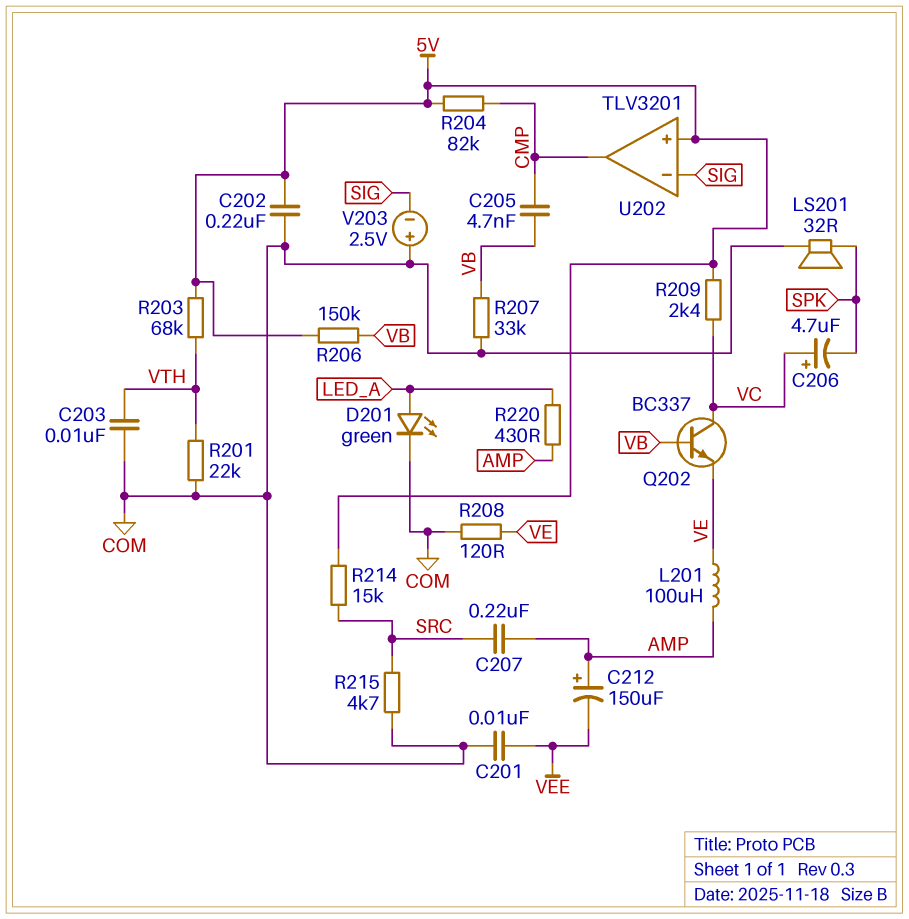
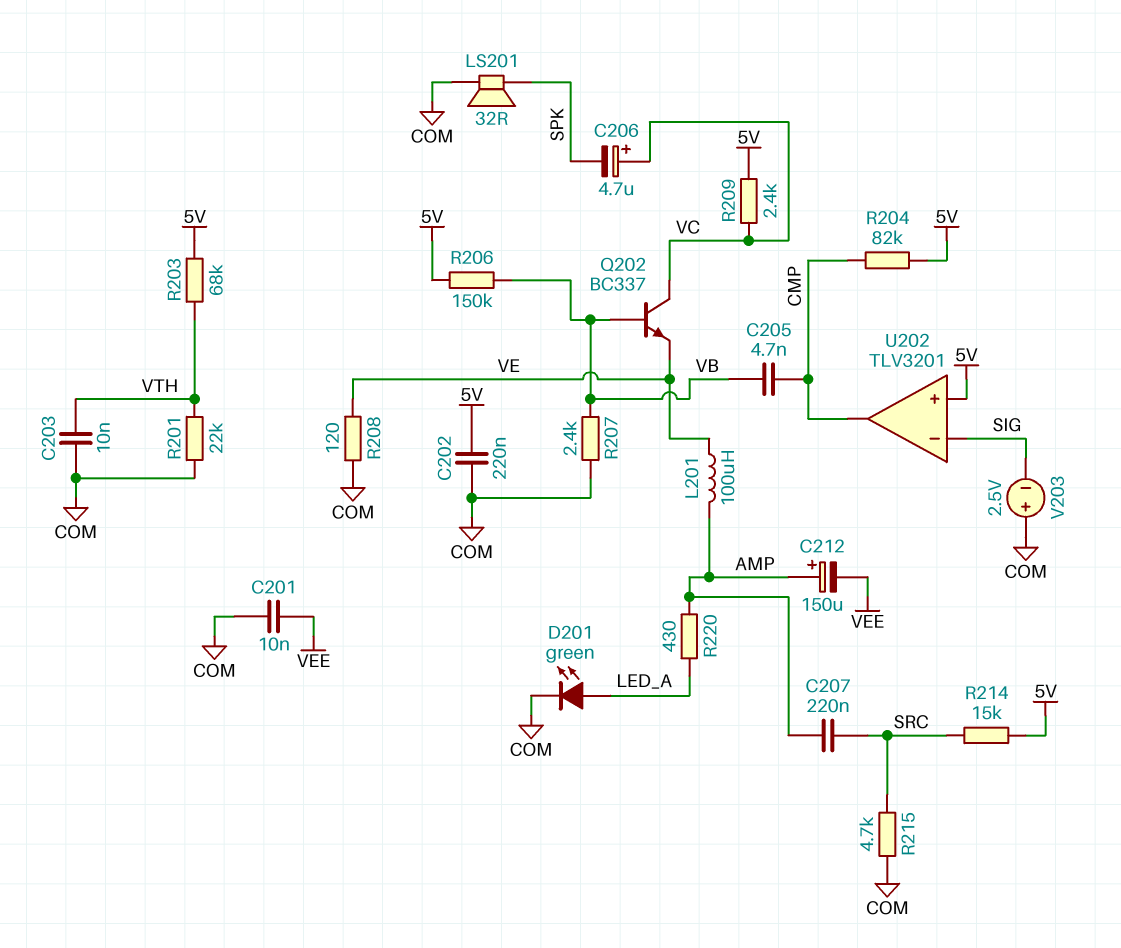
R207: 33k (COM, VB) -> 2.4k (COM, VB)

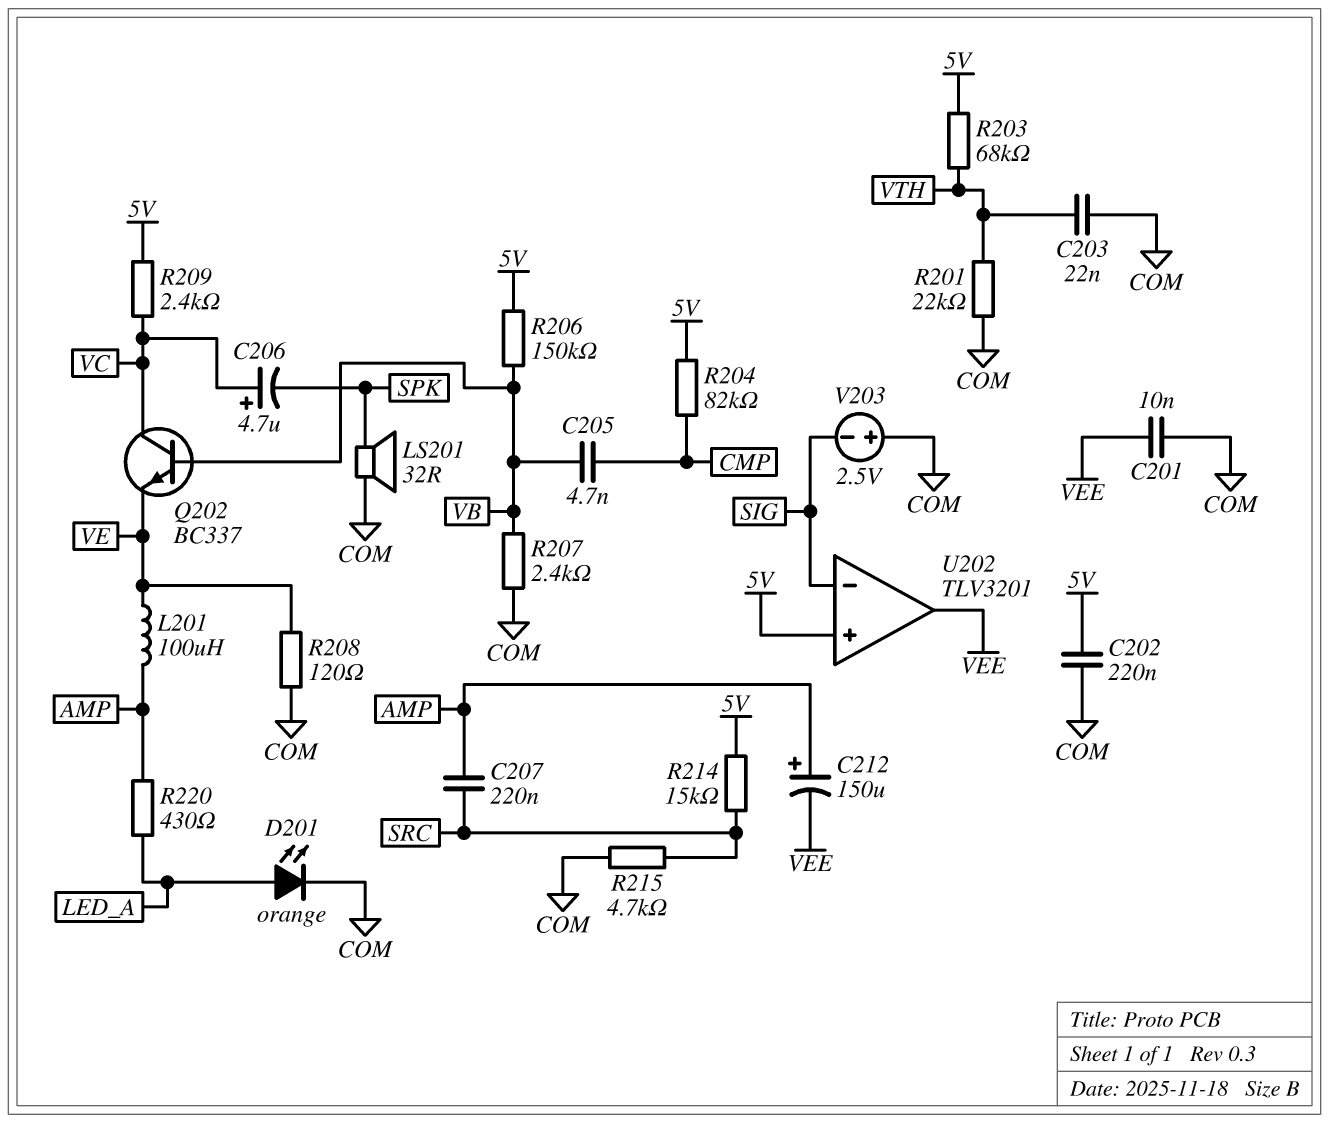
C203: 10nF (COM, VTH) -> 22nF (COM, VTH)
D201: LED green (A LED_A, K COM) -> LED orange (A LED_A, K COM)
U202 pin out: CMP -> VEE

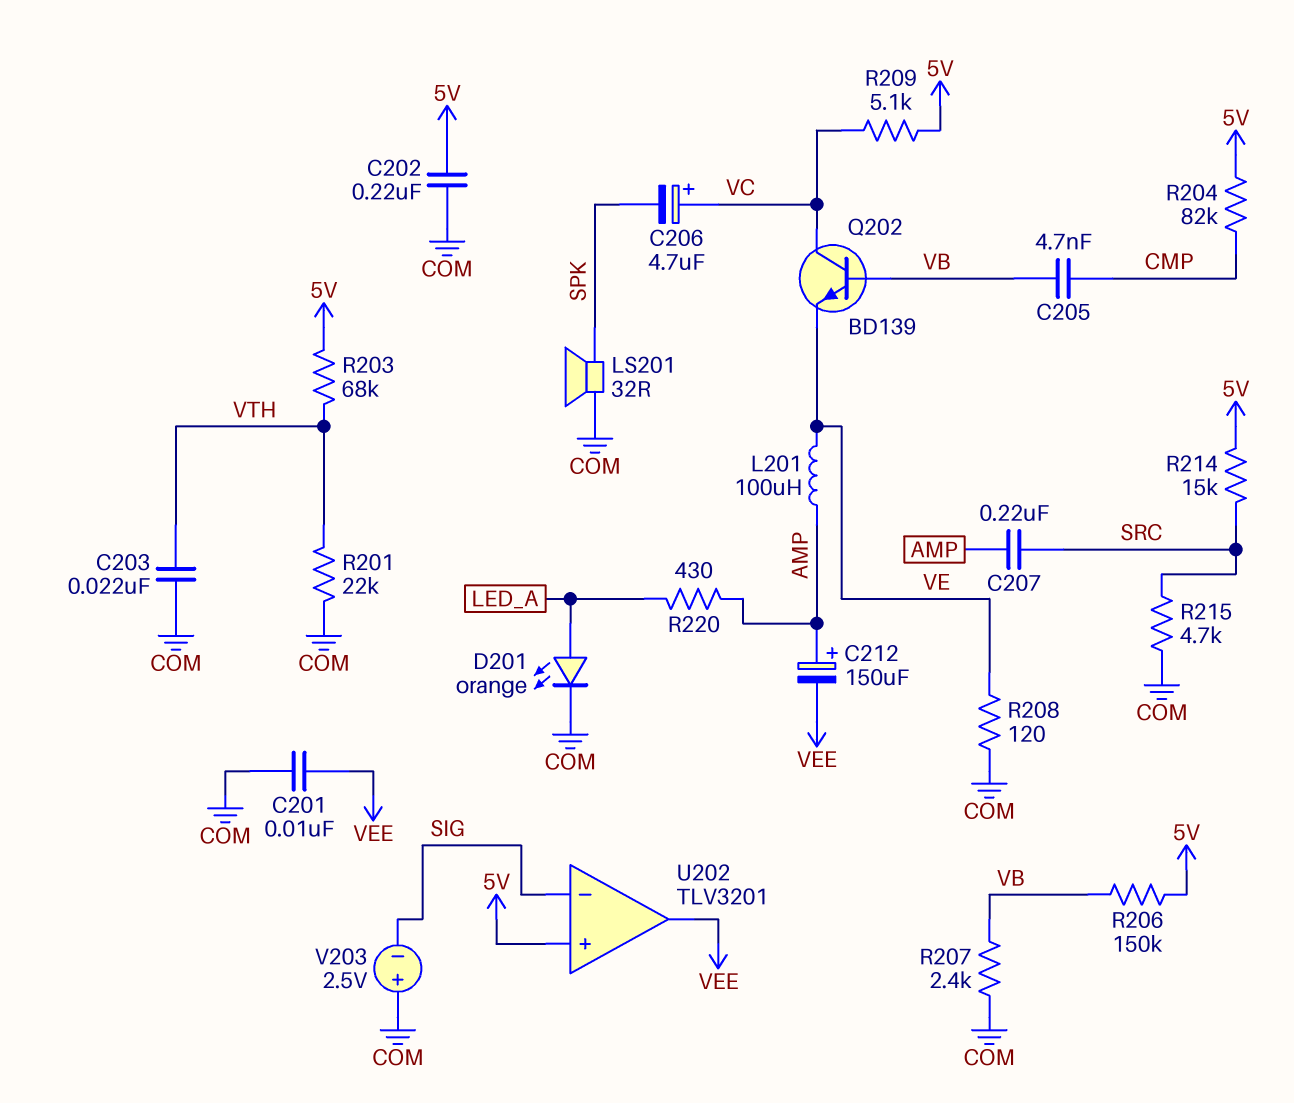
Q202: NPN BC337 (B VB, C VC, E VE) -> NPN BD139 (B VB, C VC, E VE)
R209: 2.4k (5V, VC) -> 5.1k (5V, VC)

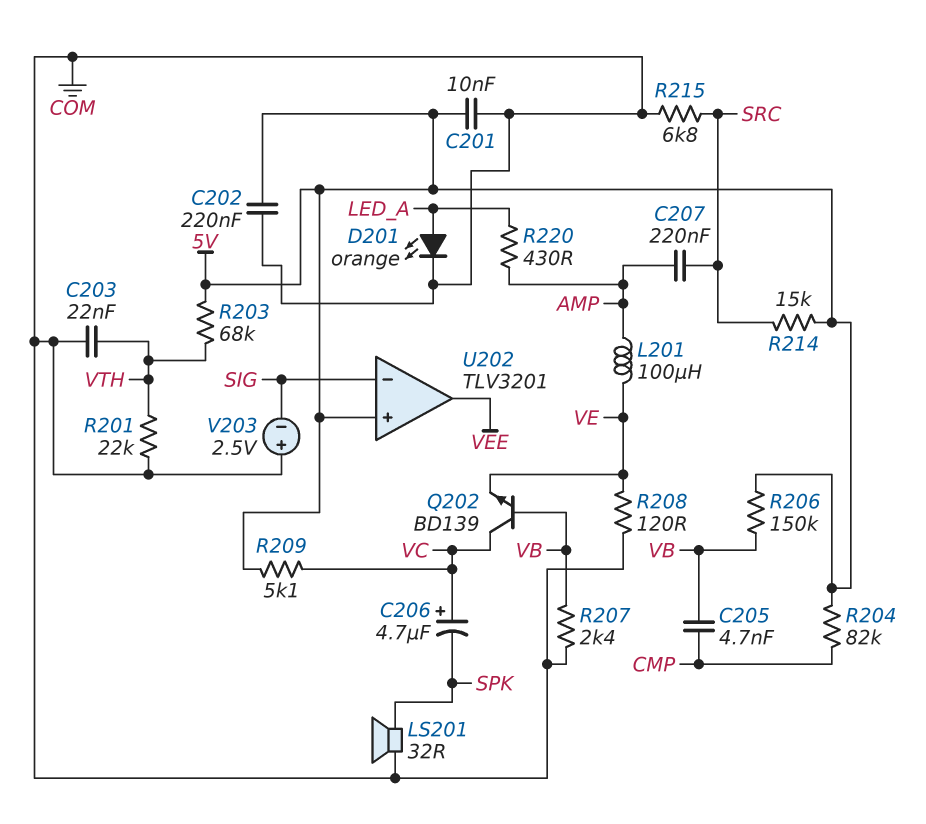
C201: 10nF (COM, VEE) -> 10nF (5V, COM)
C212: 150uF (plus AMP, minus VEE) -> none
R215: 4.7k (COM, SRC) -> 6.8k (COM, SRC)

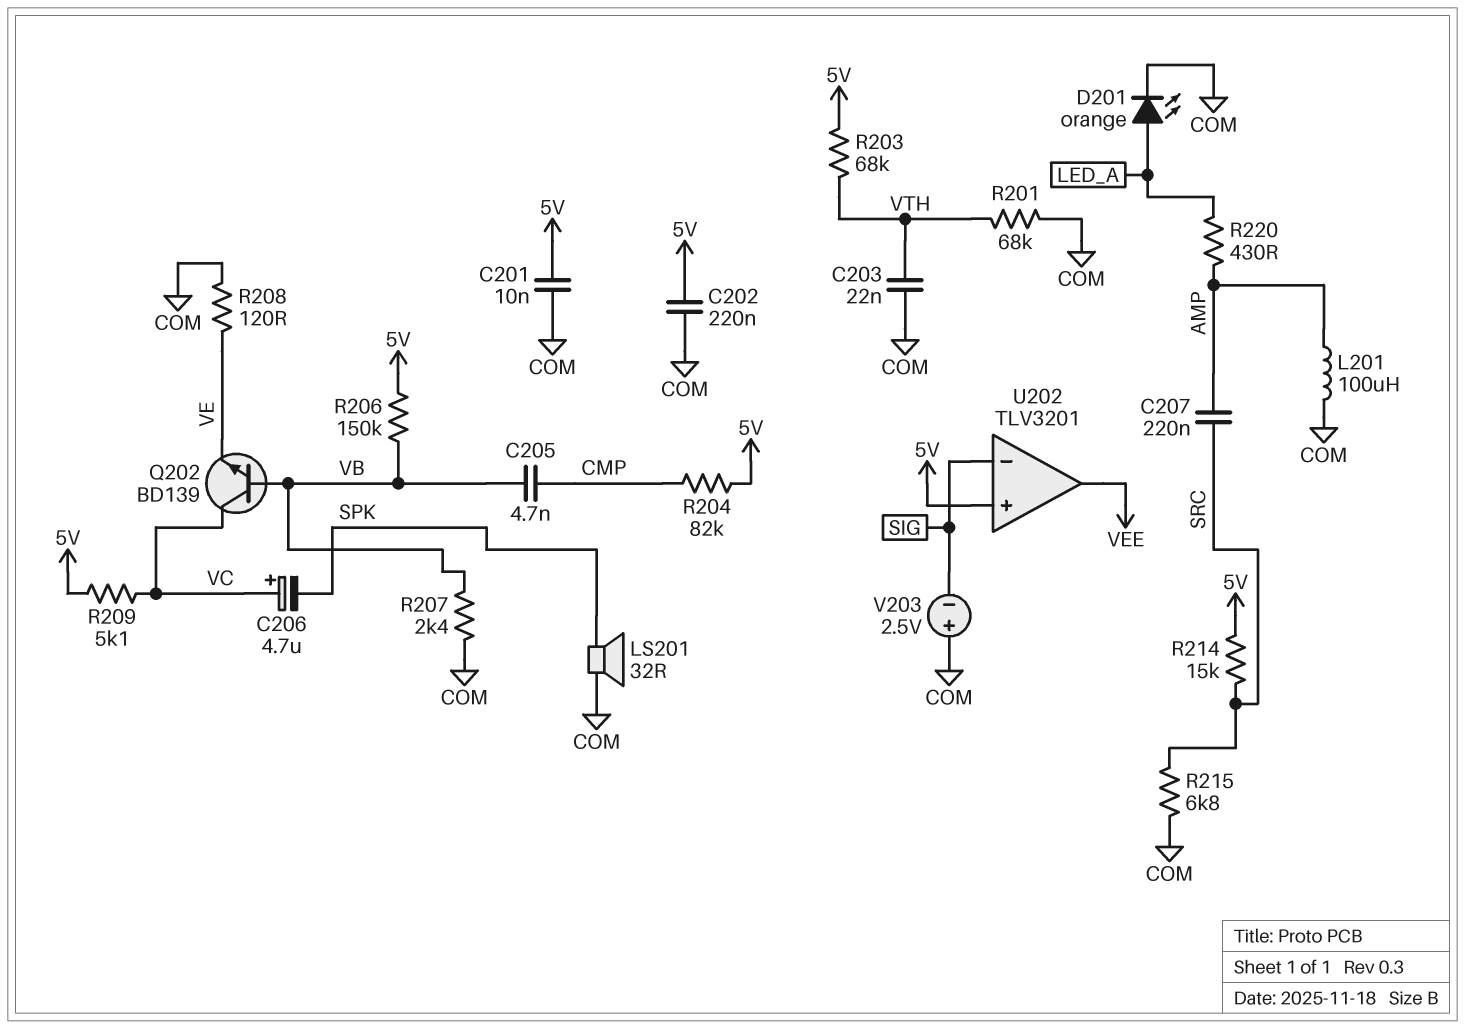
L201: 100uH (AMP, VE) -> 100uH (AMP, COM)
R201: 22k (COM, VTH) -> 68k (COM, VTH)

